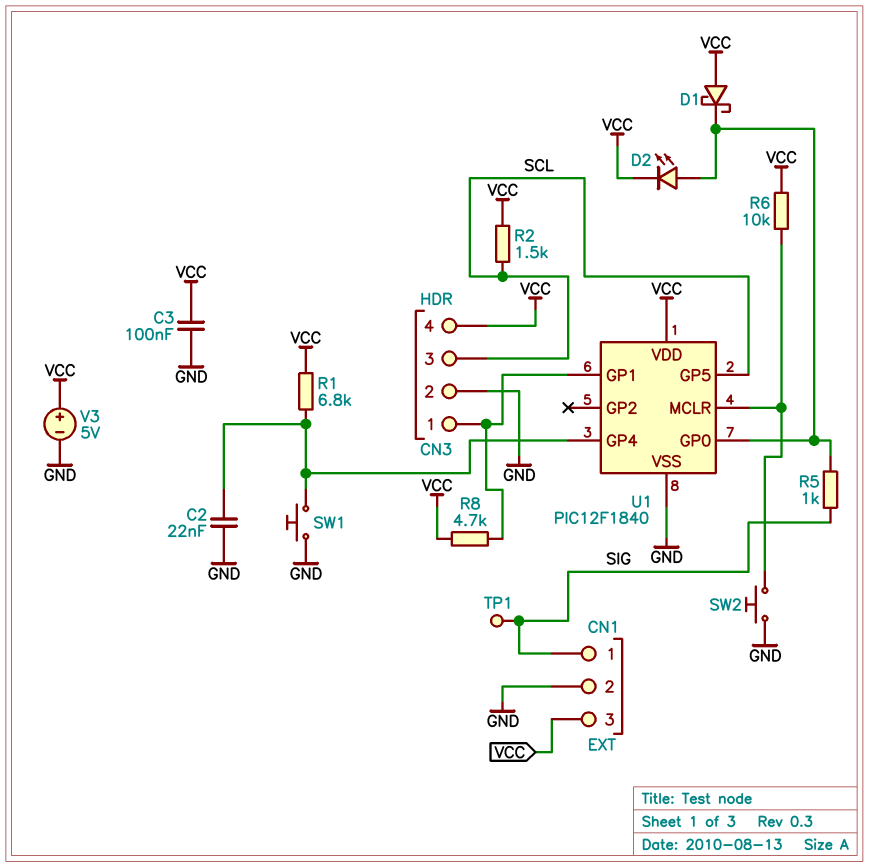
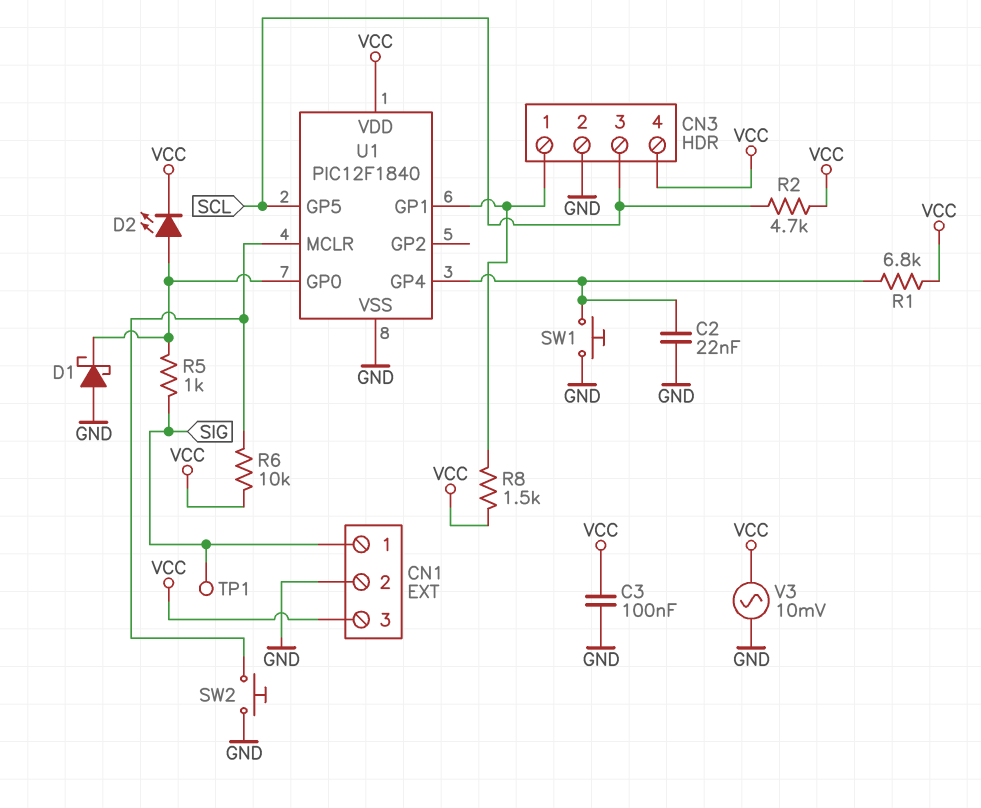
D1: schottky (A VCC, K U1/GP0) -> schottky (A GND, K U1/GP0)
R2: 1.5k (SCL, VCC) -> 4.7k (SCL, VCC)
R8: 4.7k (CN3/1, VCC) -> 1.5k (CN3/1, VCC)
V3: 5V (plus VCC, minus GND) -> AC 10mV (GND, VCC)

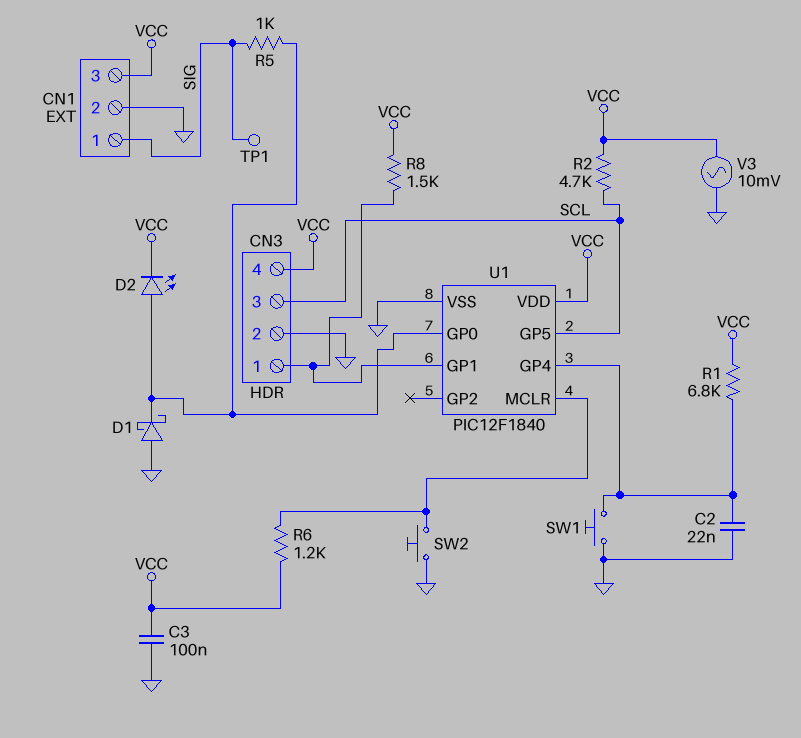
R6: 10k (U1/MCLR, VCC) -> 1.2k (U1/MCLR, VCC)

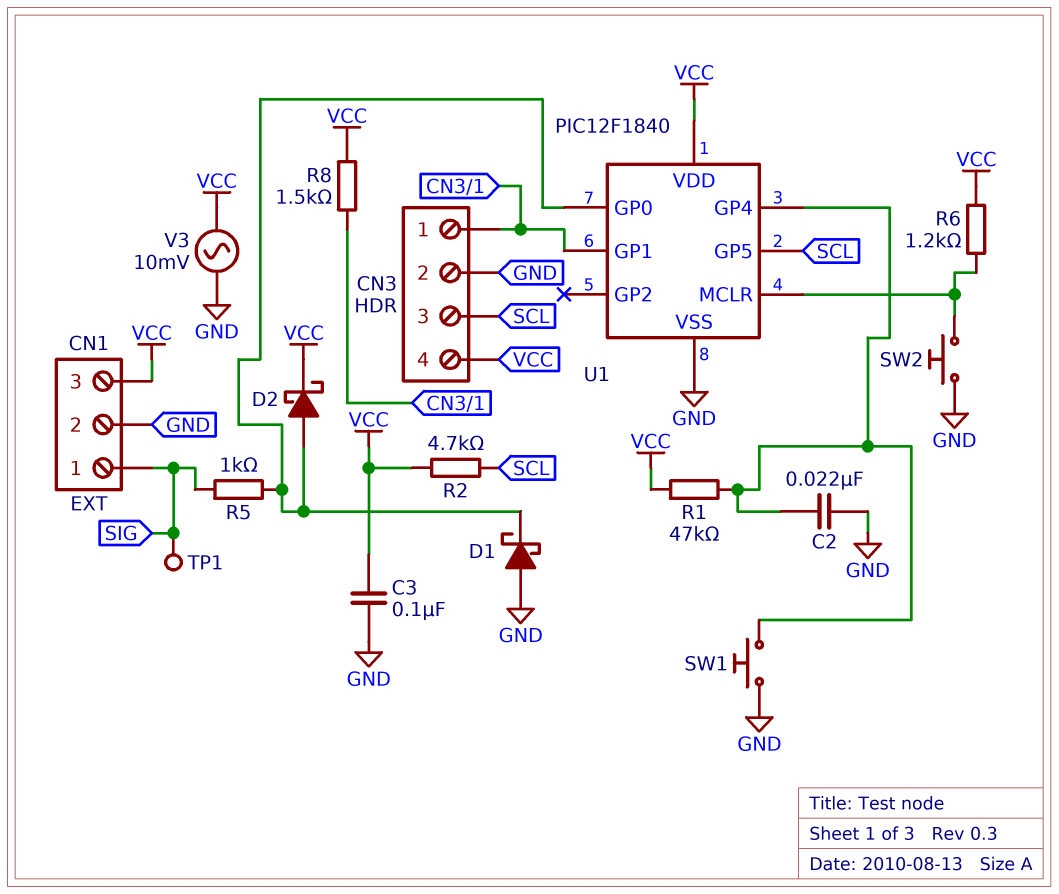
D2: LED (A U1/GP0, K VCC) -> schottky (A U1/GP0, K VCC)
R1: 6.8k (U1/GP4, VCC) -> 47k (U1/GP4, VCC)

